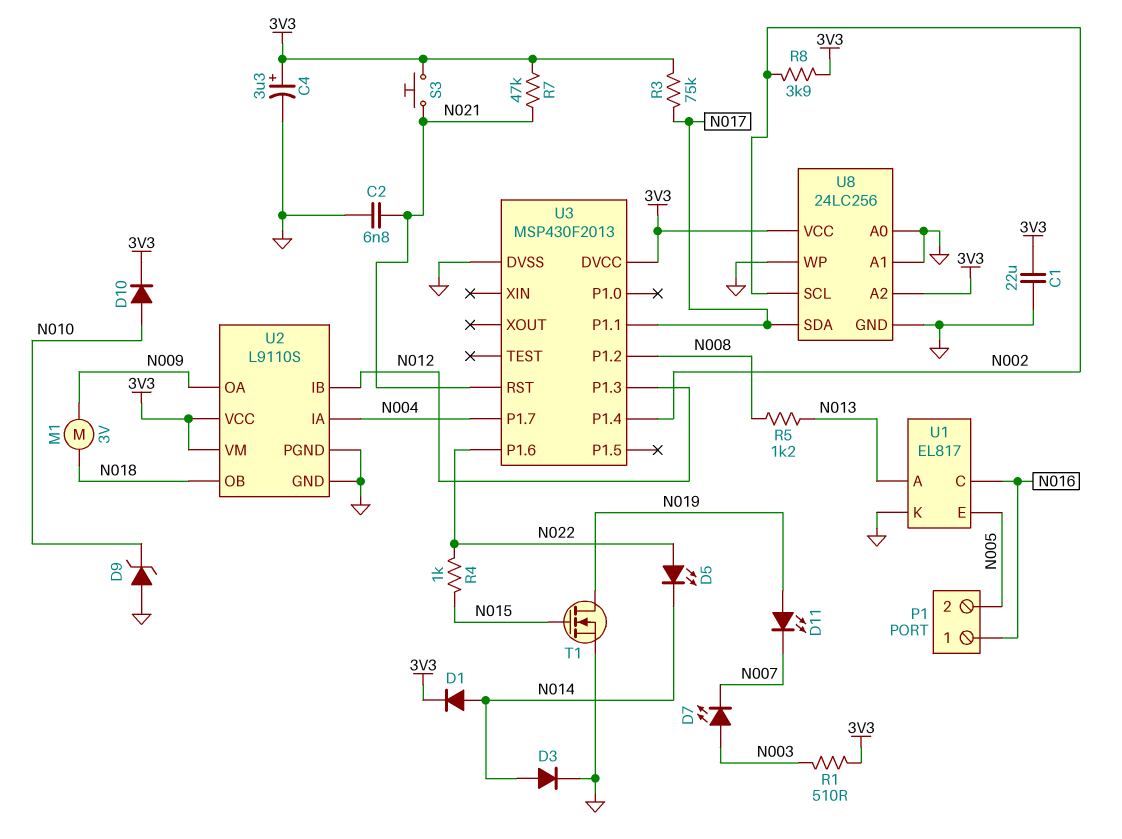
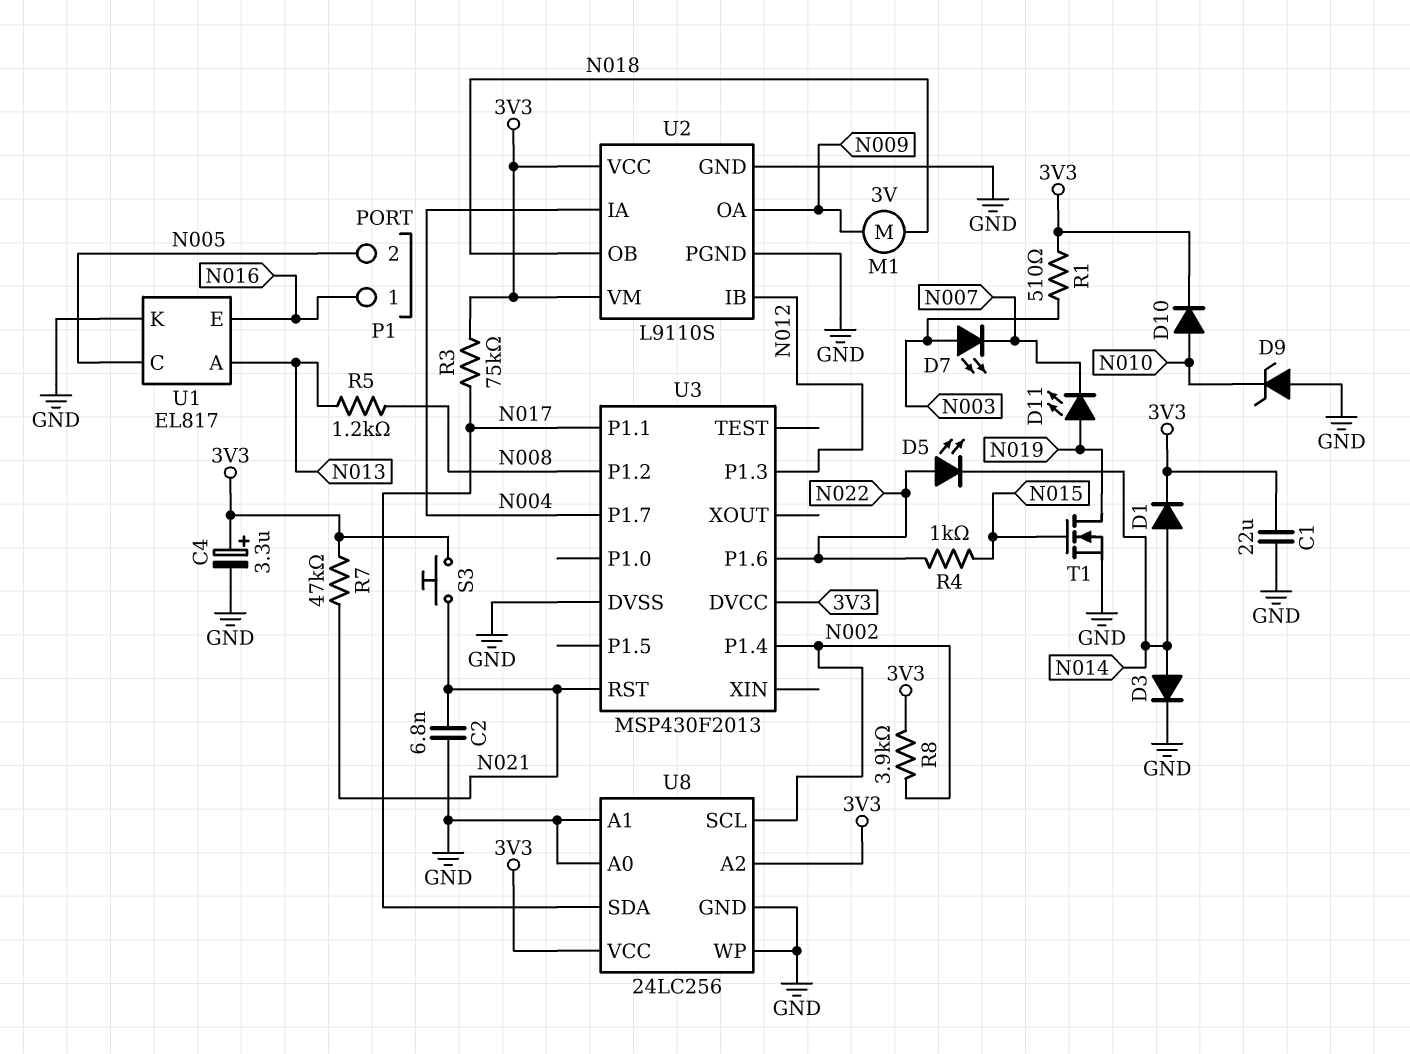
U1 pin C: N016 -> N005
U1 pin E: N005 -> N016

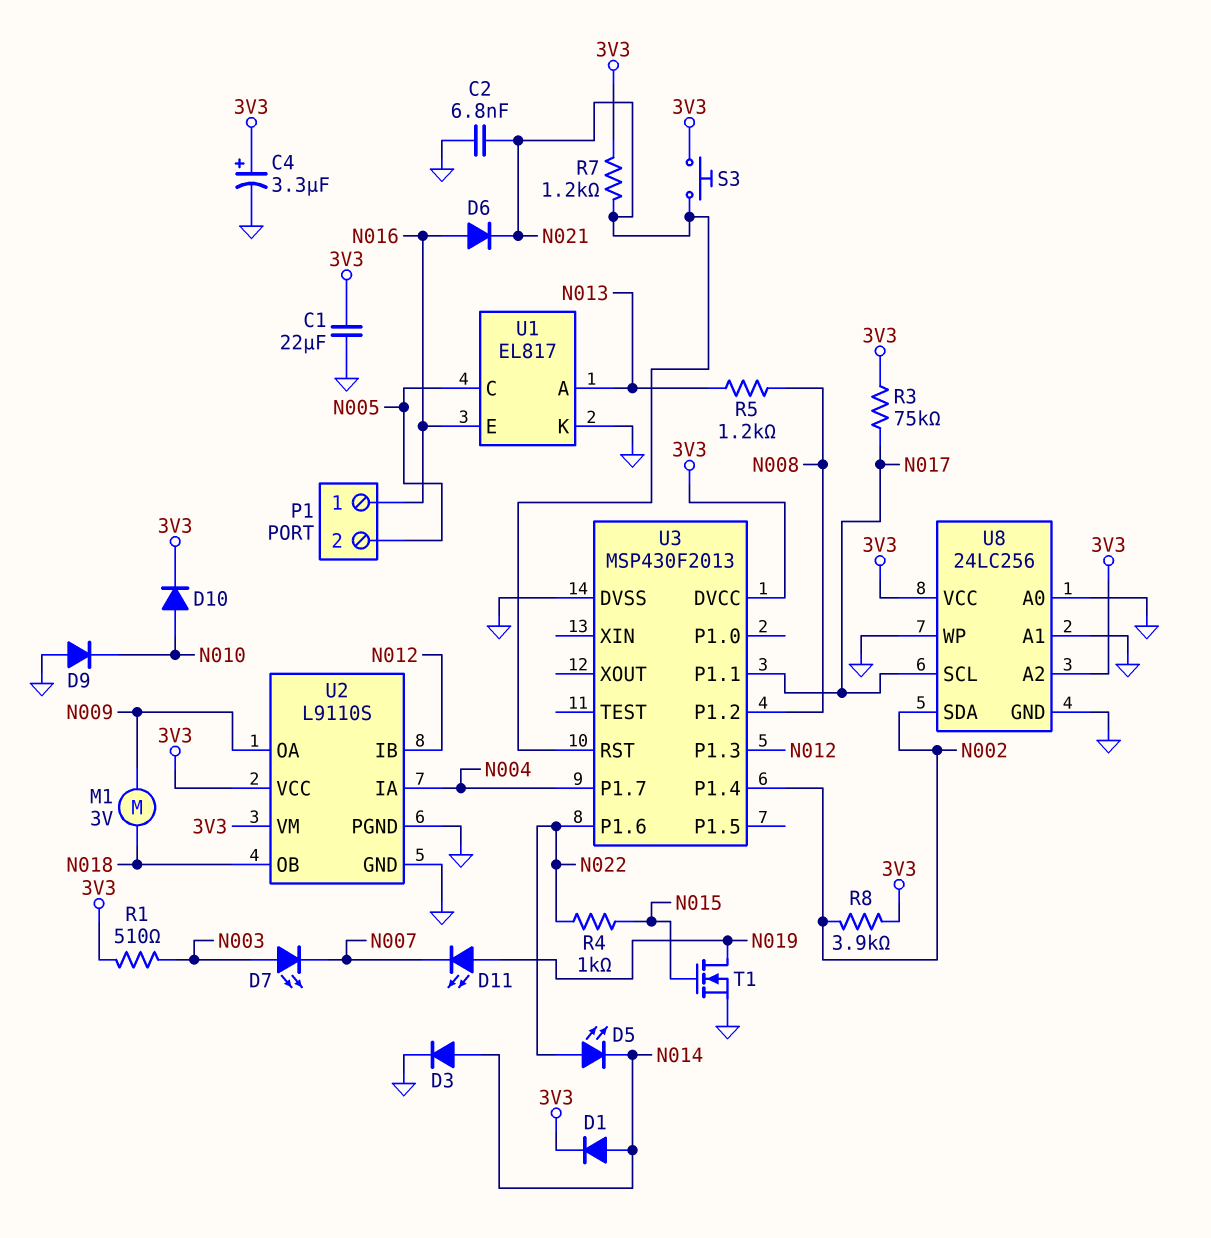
D6: none -> diode (A N016, K N021)
D9: zener (A GND, K N010) -> diode (A GND, K N010)
R7: 47k (3V3, N021) -> 1.2k (3V3, N021)
U8 pin SCL: N002 -> N017
U8 pin SDA: N017 -> N002

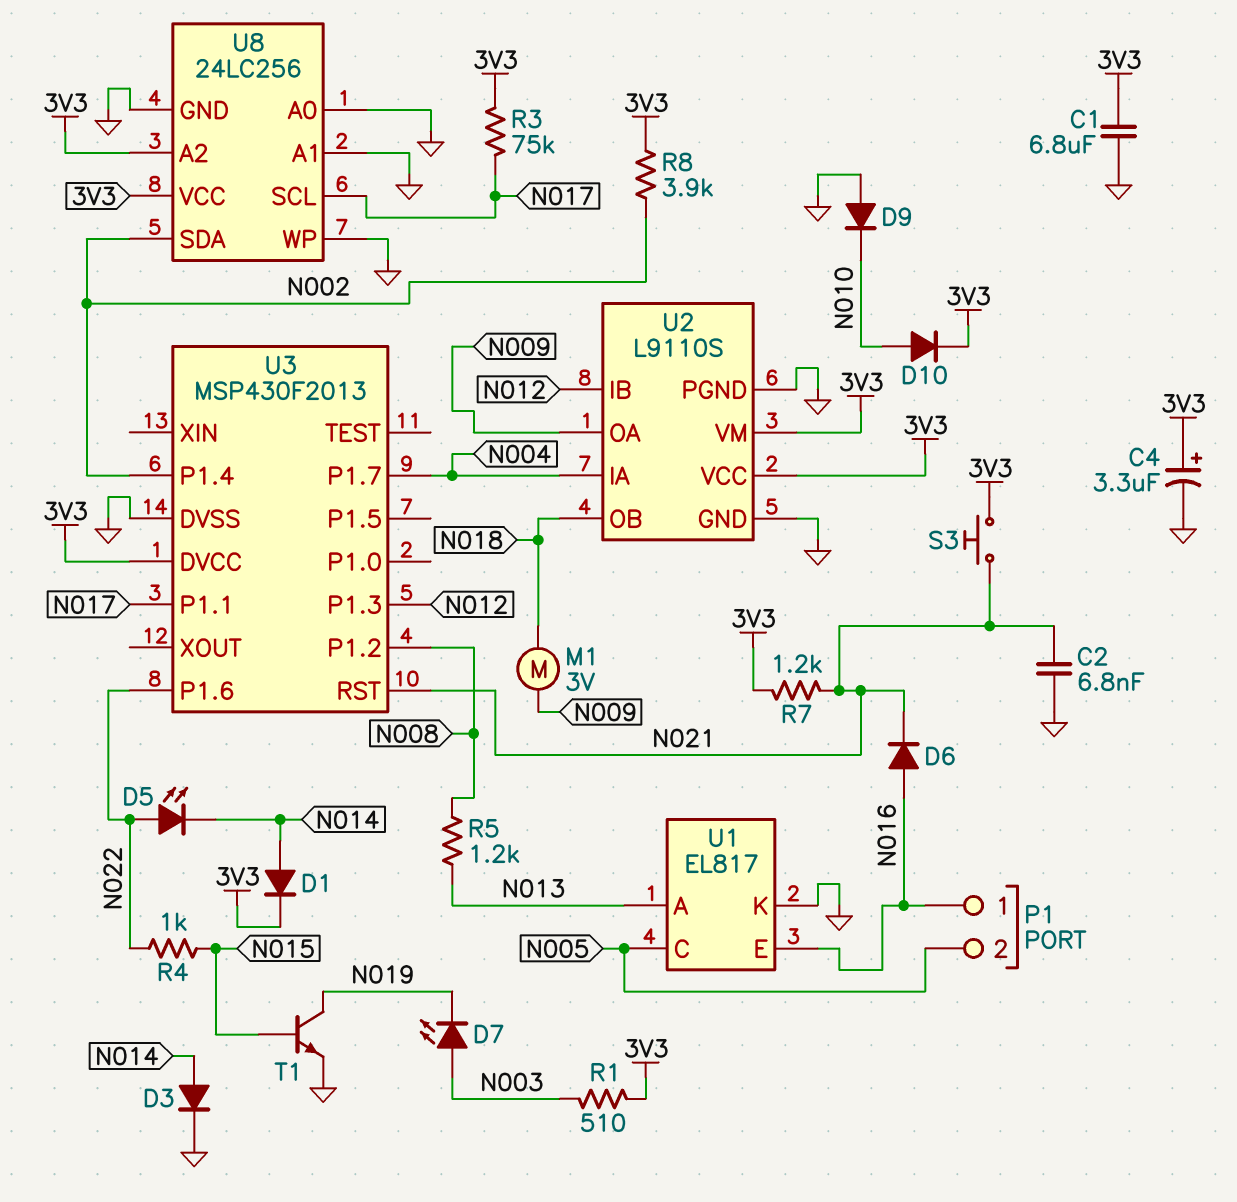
C1: 22uF (3V3, GND) -> 6.8uF (3V3, GND)
D7: LED (A N003, K N007) -> LED (A N003, K N019)
D11: LED (A N019, K N007) -> none
T1: NMOS (G N015, D N019, S GND) -> NPN (B N015, C N019, E GND)

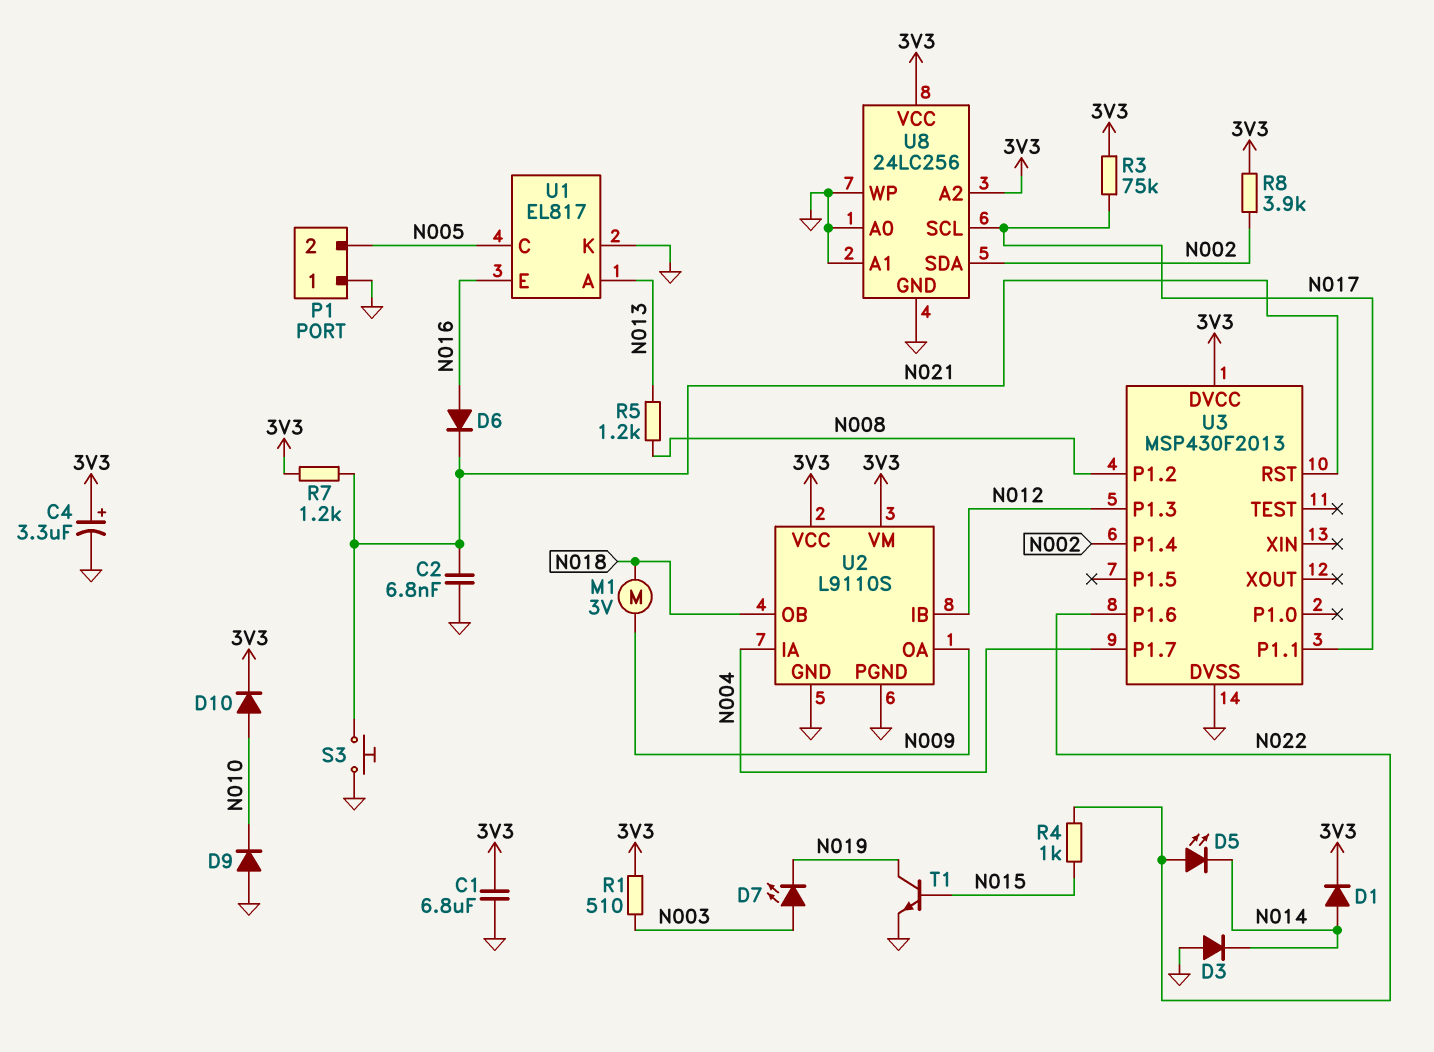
D3: diode (A N014, K GND) -> diode (A GND, K N014)
P1 pin 1: N016 -> GND
S3: button (3V3, N021) -> button (GND, N021)

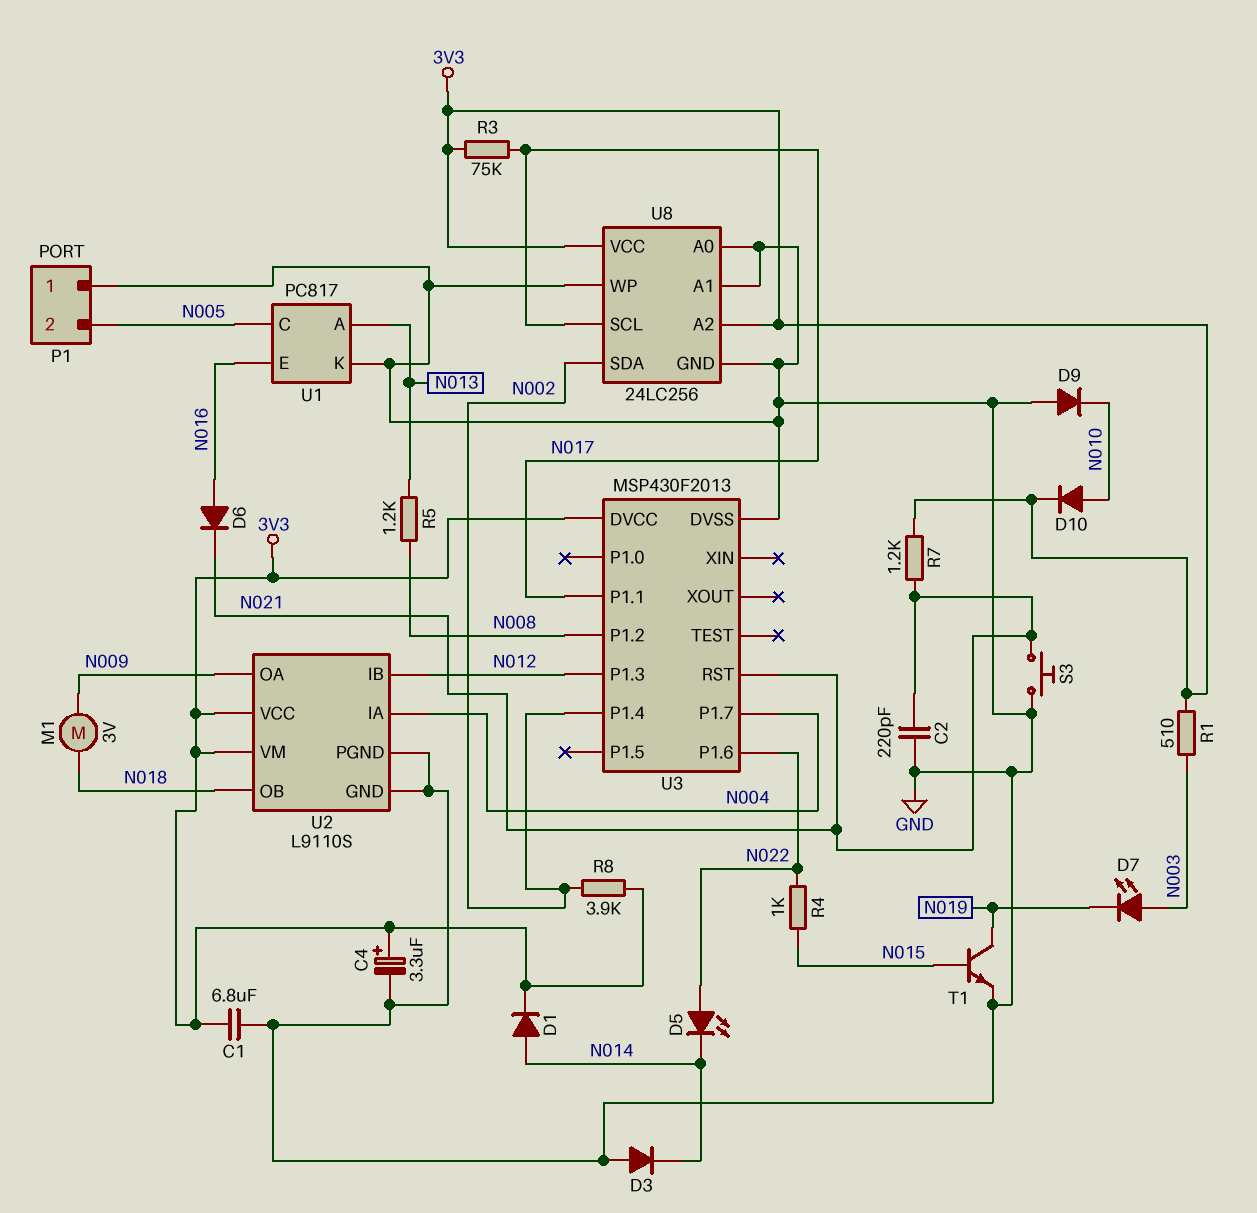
C2: 6.8nF (GND, N021) -> 220pF (GND, N021)
U1: EL817 -> PC817

